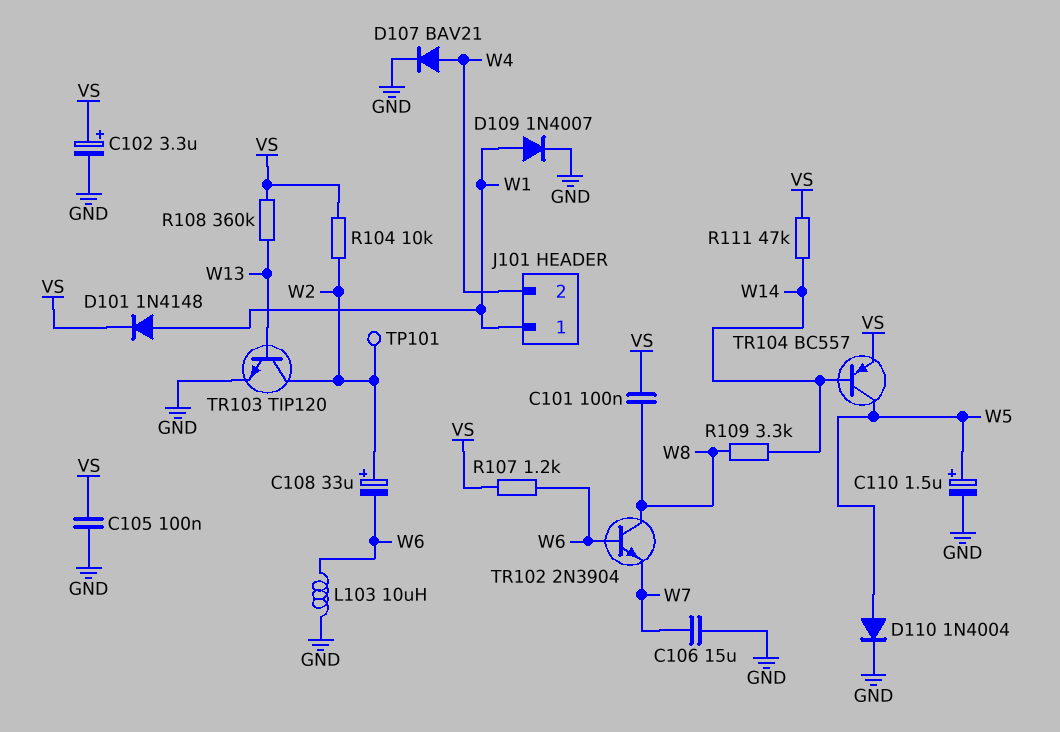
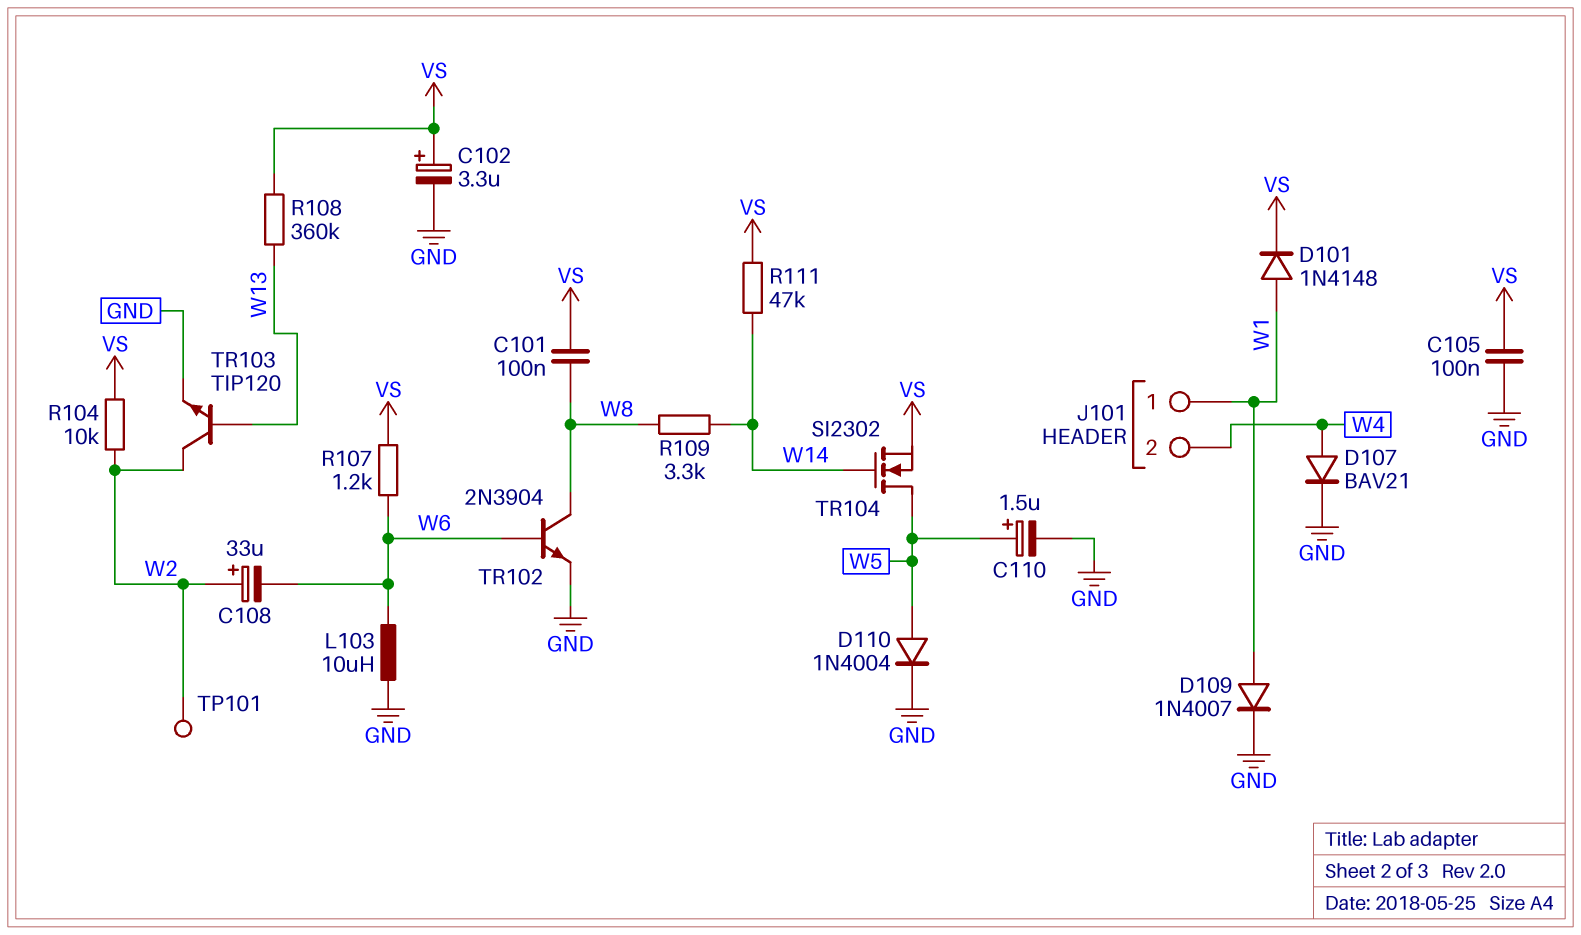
C106: 15uF (GND, W7) -> none
TR102: NPN 2N3904 (B W6, C W8, E W7) -> NPN 2N3904 (B W6, C W8, E GND)
TR104: PNP BC557 (B W14, C W5, E VS) -> NMOS SI2302 (G W14, D W5, S VS)

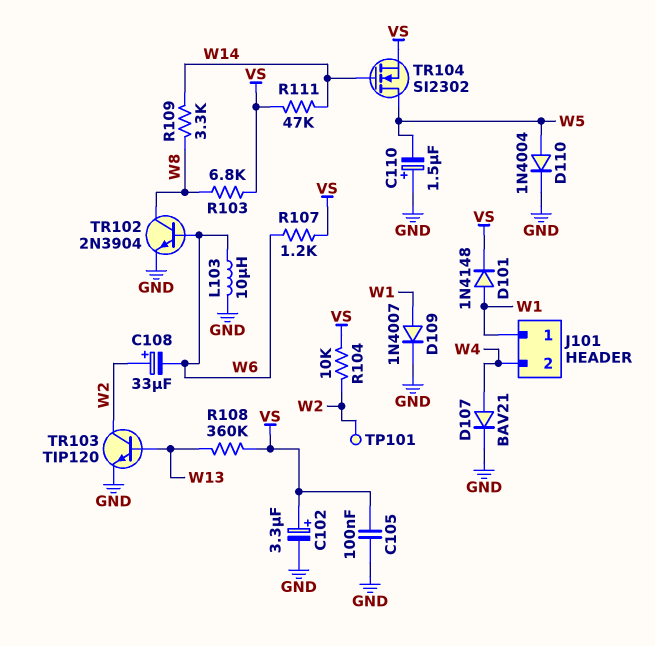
C101: 100nF (VS, W8) -> none
C110: 1.5uF (plus W5, minus GND) -> 1.5uF (plus GND, minus W5)
R103: none -> 6.8k (VS, W8)

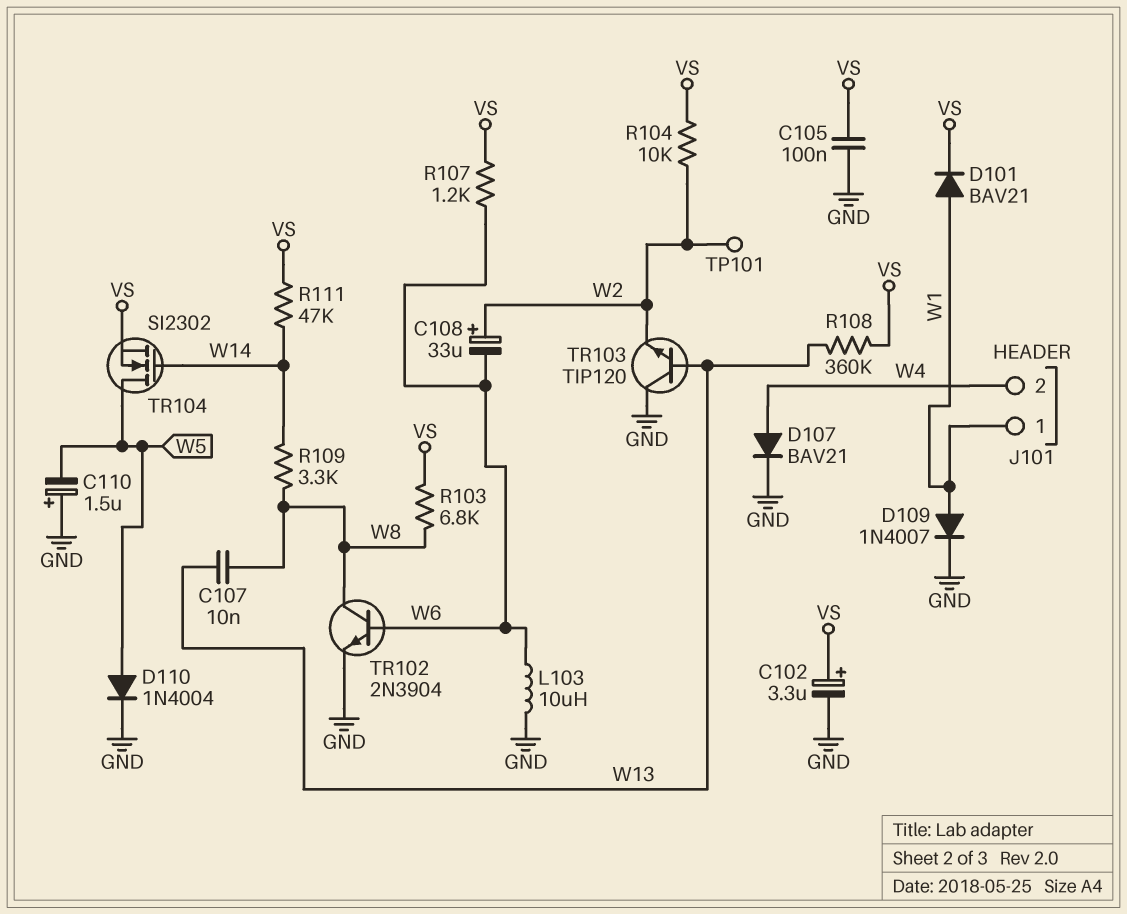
C107: none -> 10nF (W8, W13)
D101: diode 1N4148 (A W1, K VS) -> diode BAV21 (A W1, K VS)
TR103: NPN TIP120 (B W13, C W2, E GND) -> NPN TIP120 (B W13, C GND, E W2)

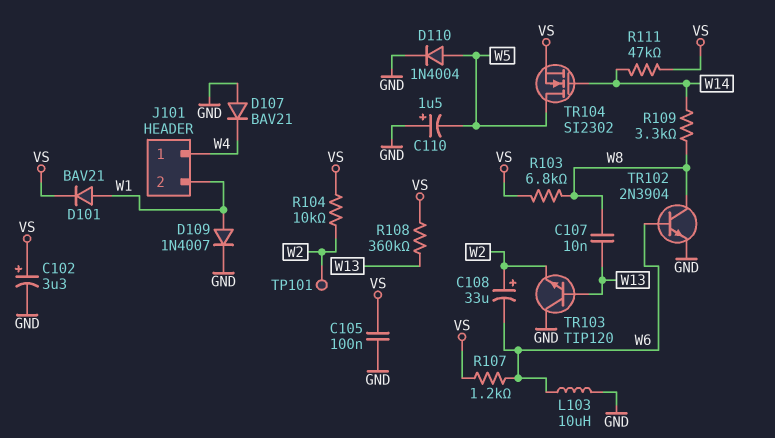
D107: diode BAV21 (A W4, K GND) -> diode BAV21 (A GND, K W4)
J101 pin 1: W1 -> W4
J101 pin 2: W4 -> W1

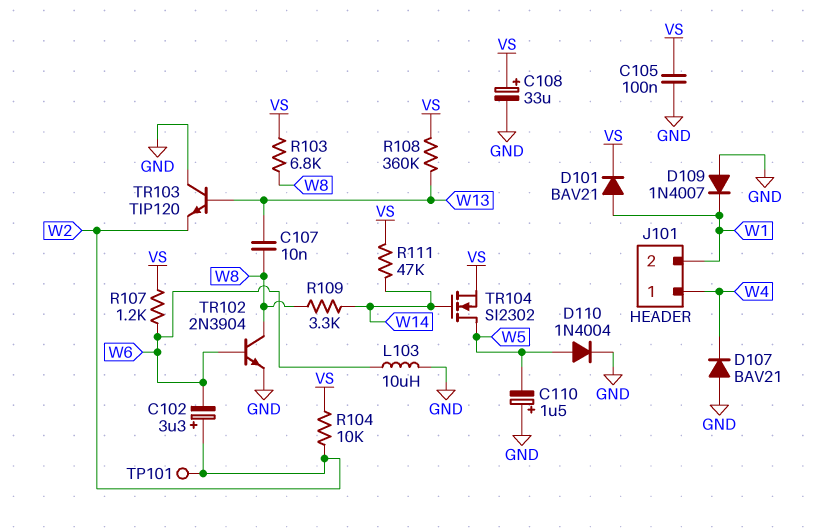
C102: 3.3uF (plus VS, minus GND) -> 3.3uF (plus W2, minus W6)
C108: 33uF (plus W2, minus W6) -> 33uF (plus VS, minus GND)
D109: diode 1N4007 (A W1, K GND) -> diode 1N4007 (A GND, K W1)

